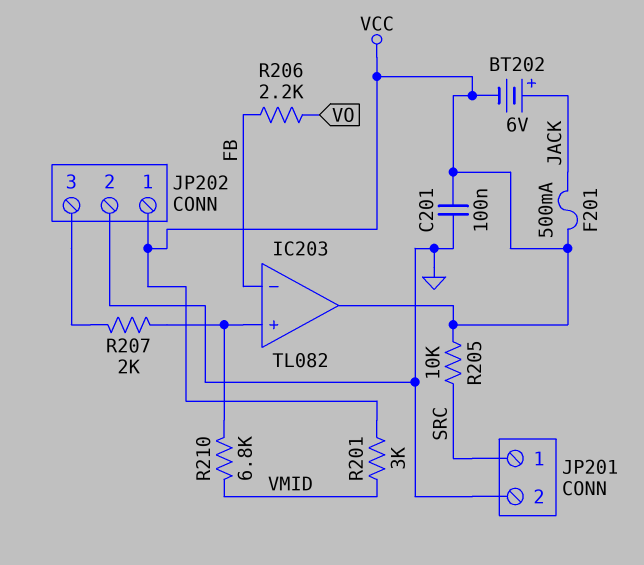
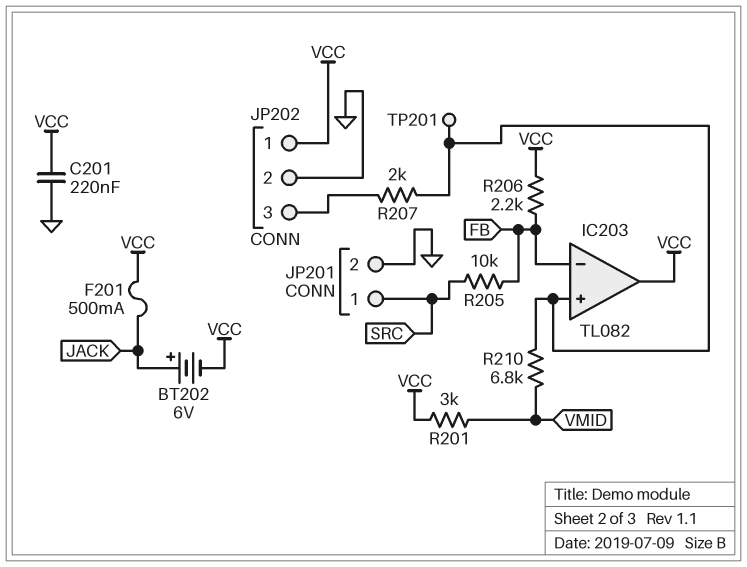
C201: 100nF (GND, VCC) -> 220nF (GND, VCC)
R205: 10k (SRC, VCC) -> 10k (FB, SRC)
R206: 2.2k (FB, VO) -> 2.2k (FB, VCC)
TP201: none -> test point (IC203/in+)

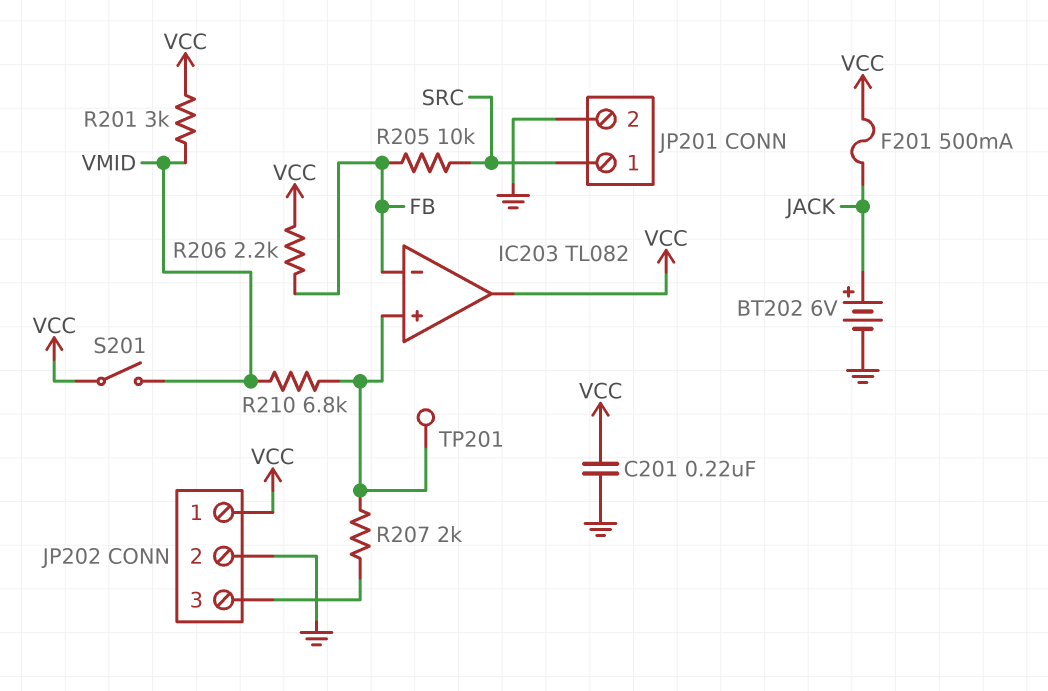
BT202: 6V (plus JACK, minus VCC) -> 6V (plus JACK, minus GND)
S201: none -> switch (VCC, VMID)

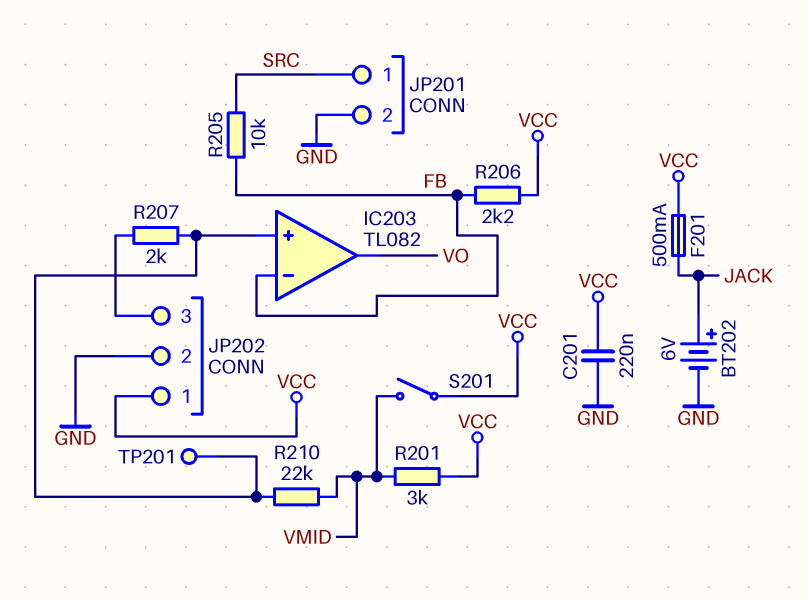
IC203 pin out: VCC -> VO
R210: 6.8k (IC203/in+, VMID) -> 22k (IC203/in+, VMID)

